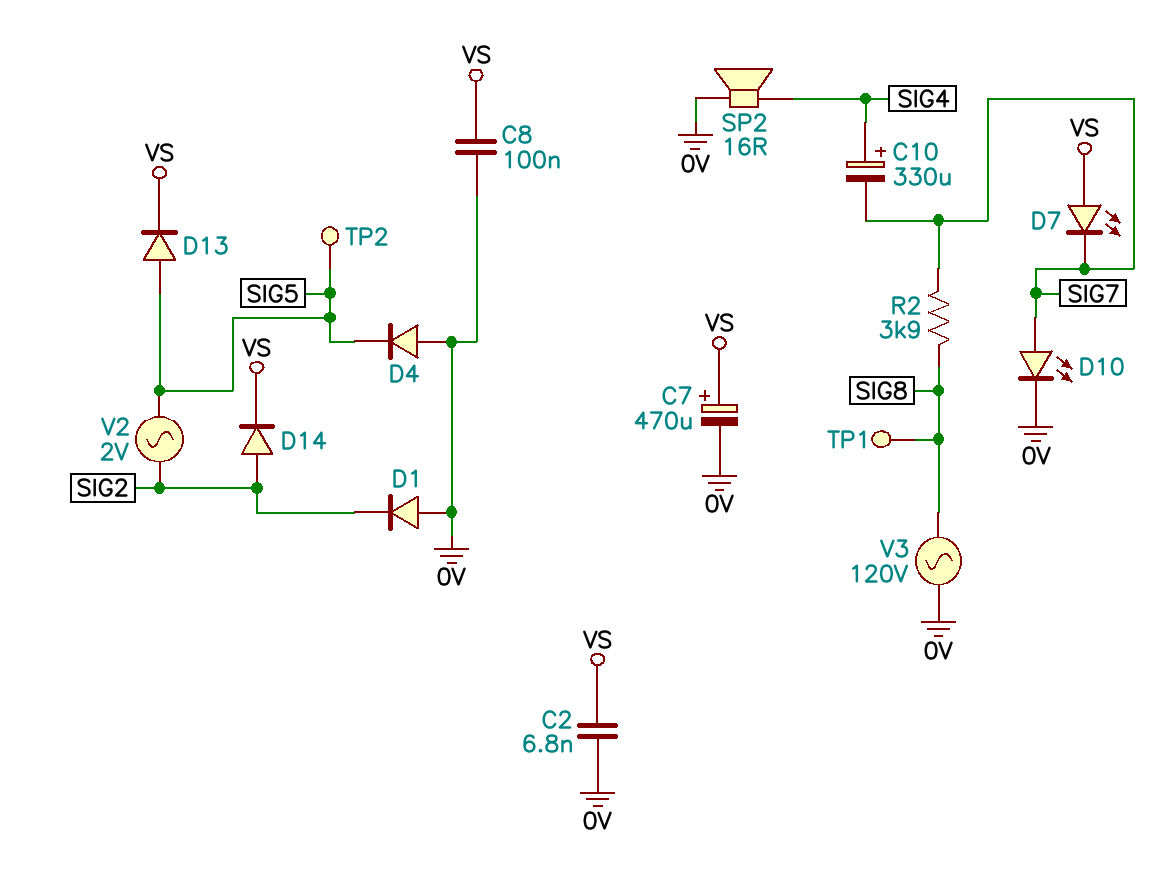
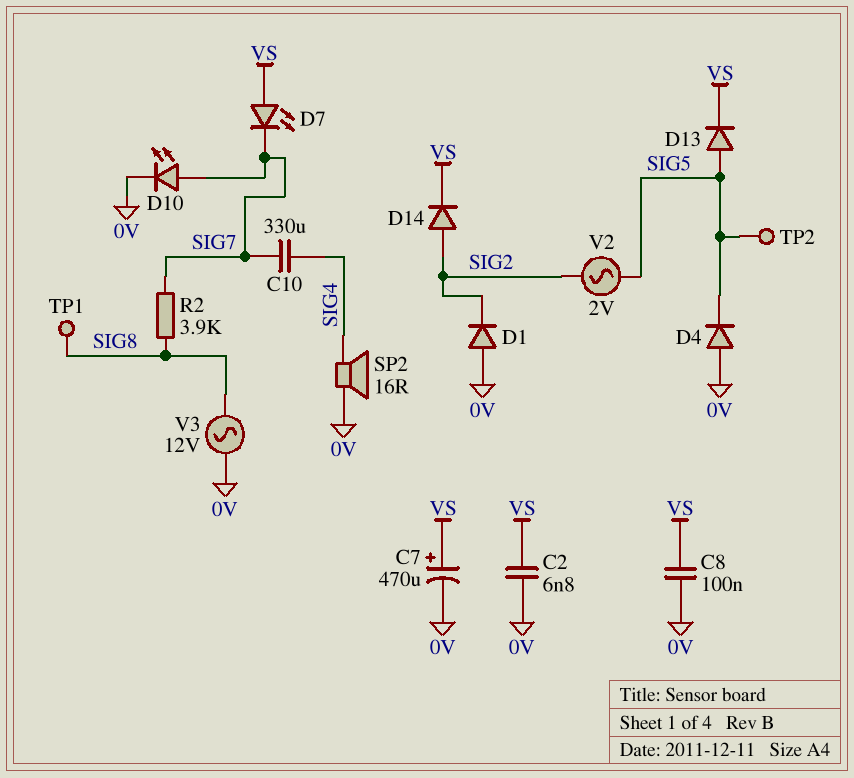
C10: 330uF (plus SIG4, minus SIG7) -> 330uF (SIG4, SIG7)
V3: AC 120V (0V, SIG8) -> AC 12V (0V, SIG8)

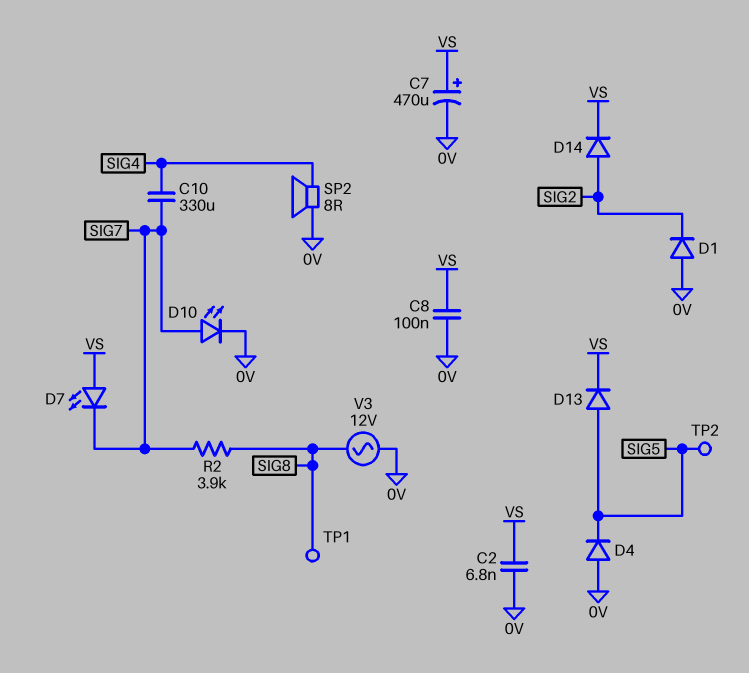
SP2: speaker 16R (0V, SIG4) -> speaker 8R (0V, SIG4)
V2: AC 2V (SIG2, SIG5) -> none

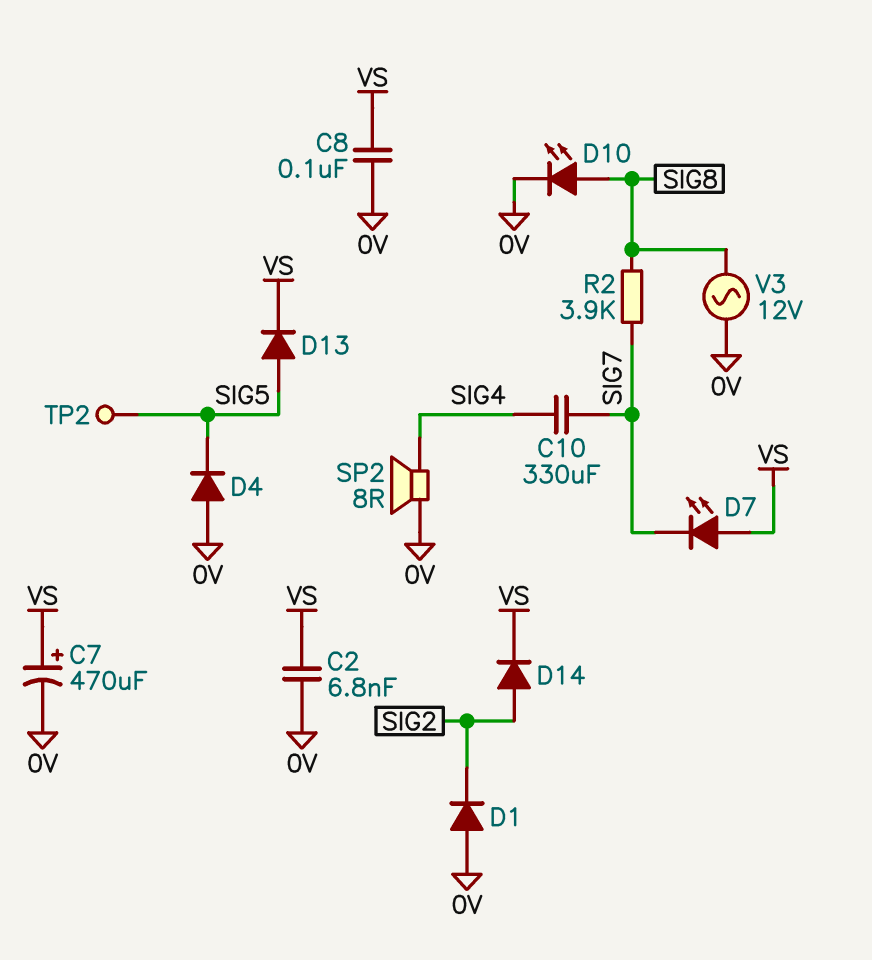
D10: LED (A SIG7, K 0V) -> LED (A SIG8, K 0V)
TP1: test point (SIG8) -> none

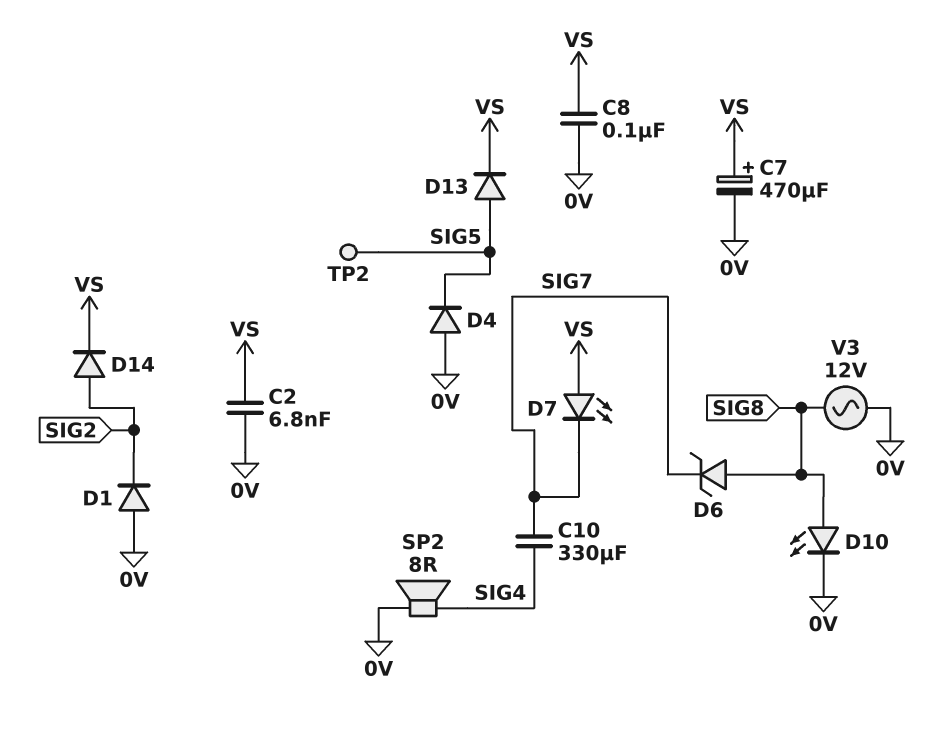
D6: none -> zener (A SIG8, K SIG7)
R2: 3.9k (SIG7, SIG8) -> none

